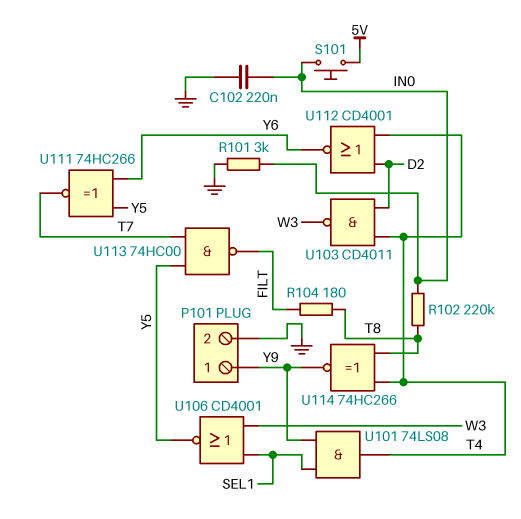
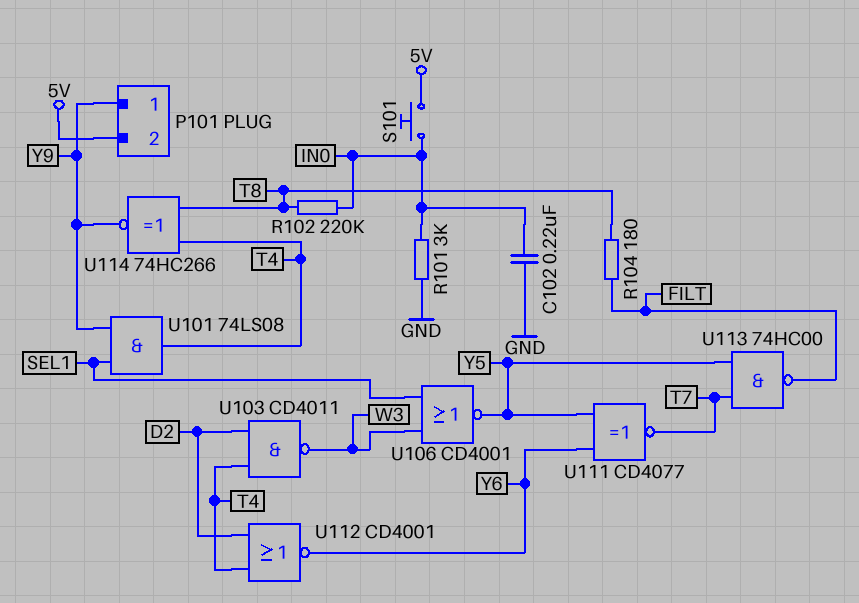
P101 pin 2: GND -> 5V
U111: XNOR 74HC266 (in Y5, in Y6, out T7) -> XNOR CD4077 (in Y5, in Y6, out T7)

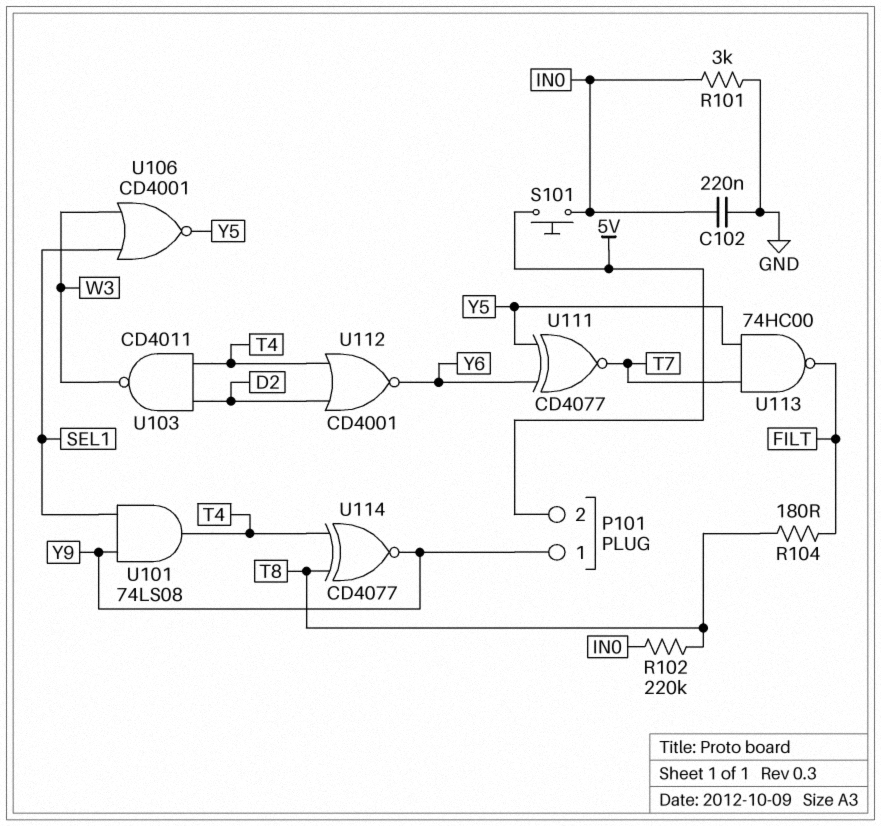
U114: XNOR 74HC266 (in T4, in T8, out Y9) -> XNOR CD4077 (in T4, in T8, out Y9)

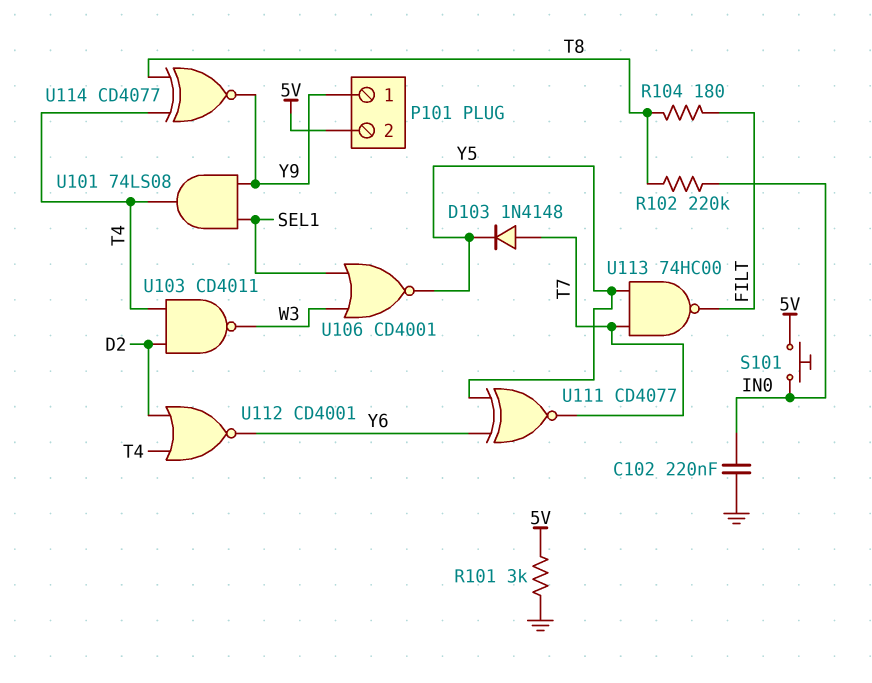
D103: none -> diode 1N4148 (A T7, K Y5)
R101: 3k (GND, IN0) -> 3k (5V, GND)

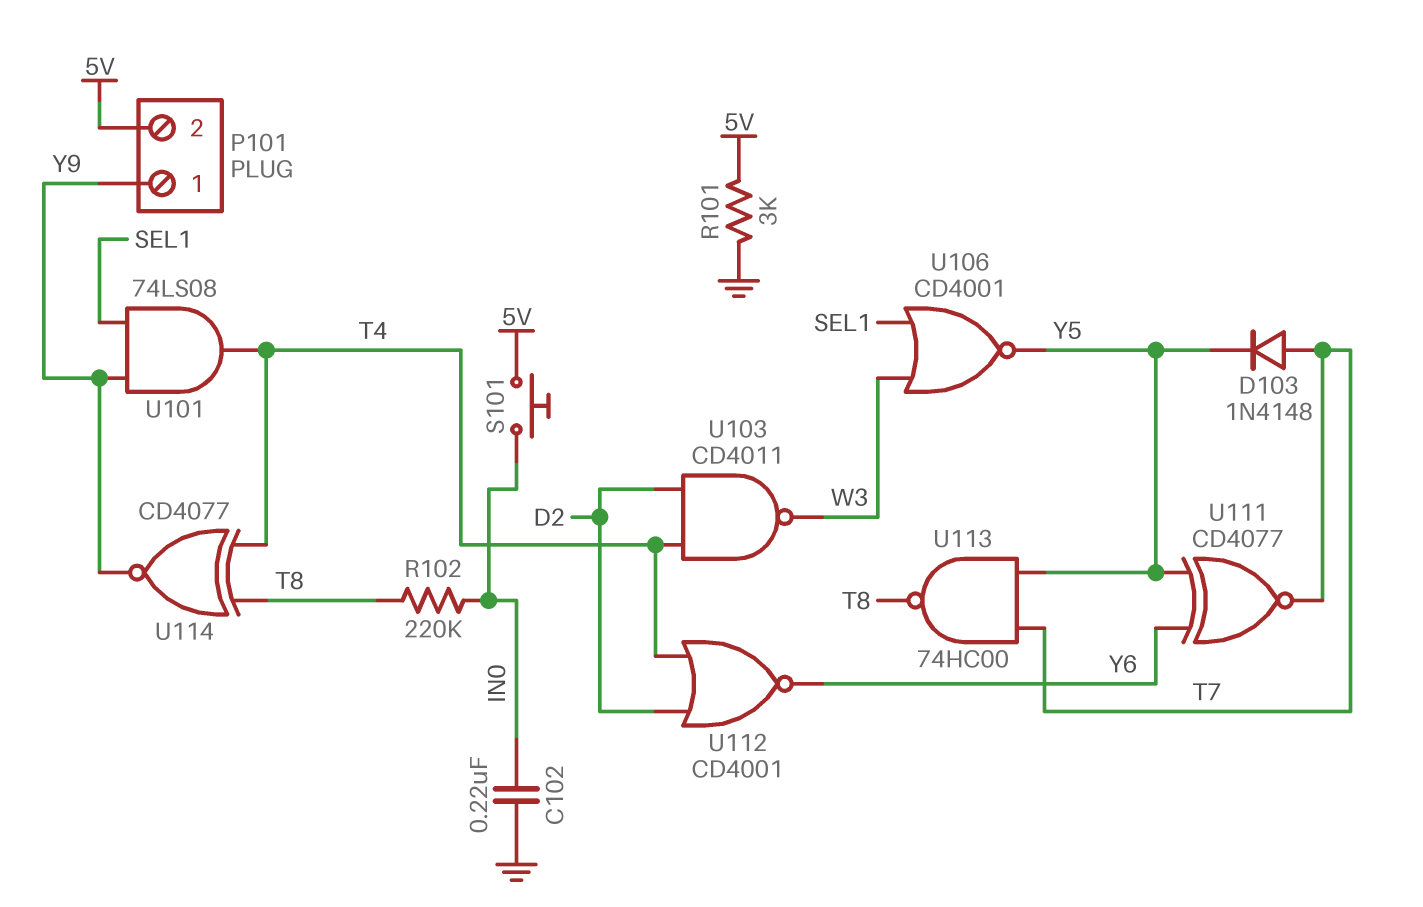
R104: 180 (FILT, T8) -> none
U113: NAND 74HC00 (in T7, in Y5, out FILT) -> NAND 74HC00 (in T7, in Y5, out T8)

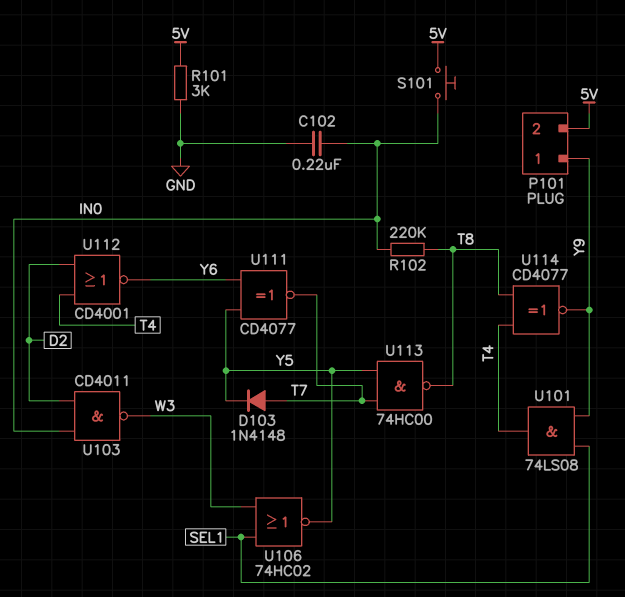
U103: NAND CD4011 (in D2, in T4, out W3) -> NAND CD4011 (in D2, in IN0, out W3)
U106: NOR CD4001 (in SEL1, in W3, out Y5) -> NOR 74HC02 (in SEL1, in W3, out Y5)

